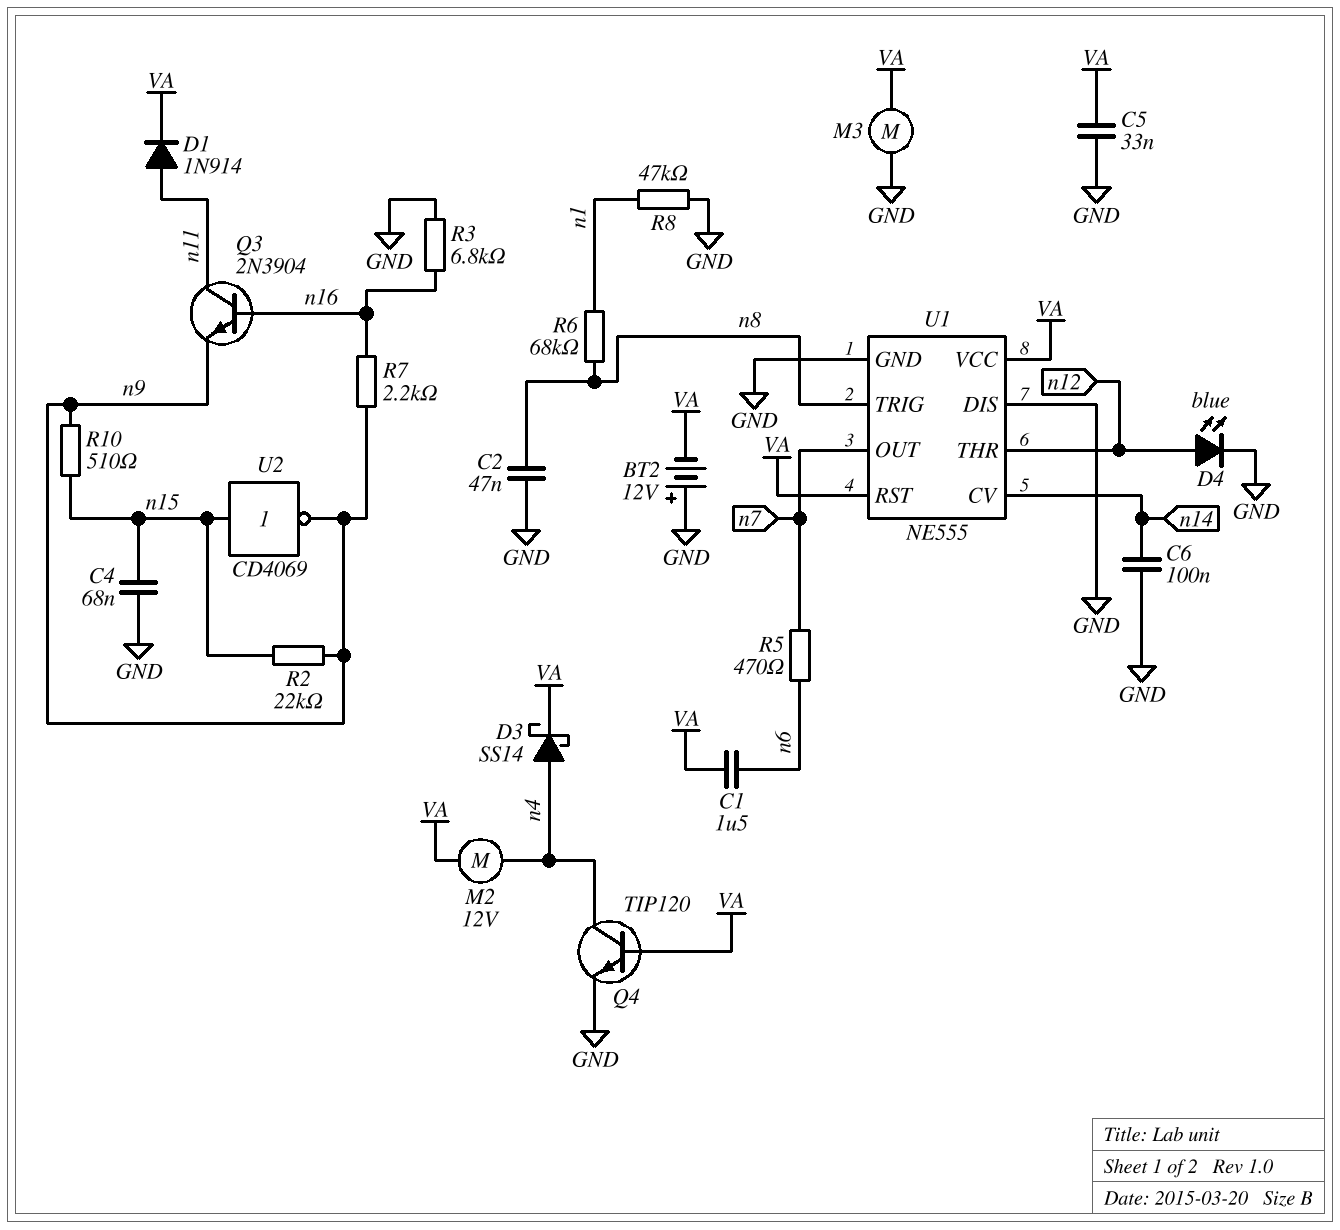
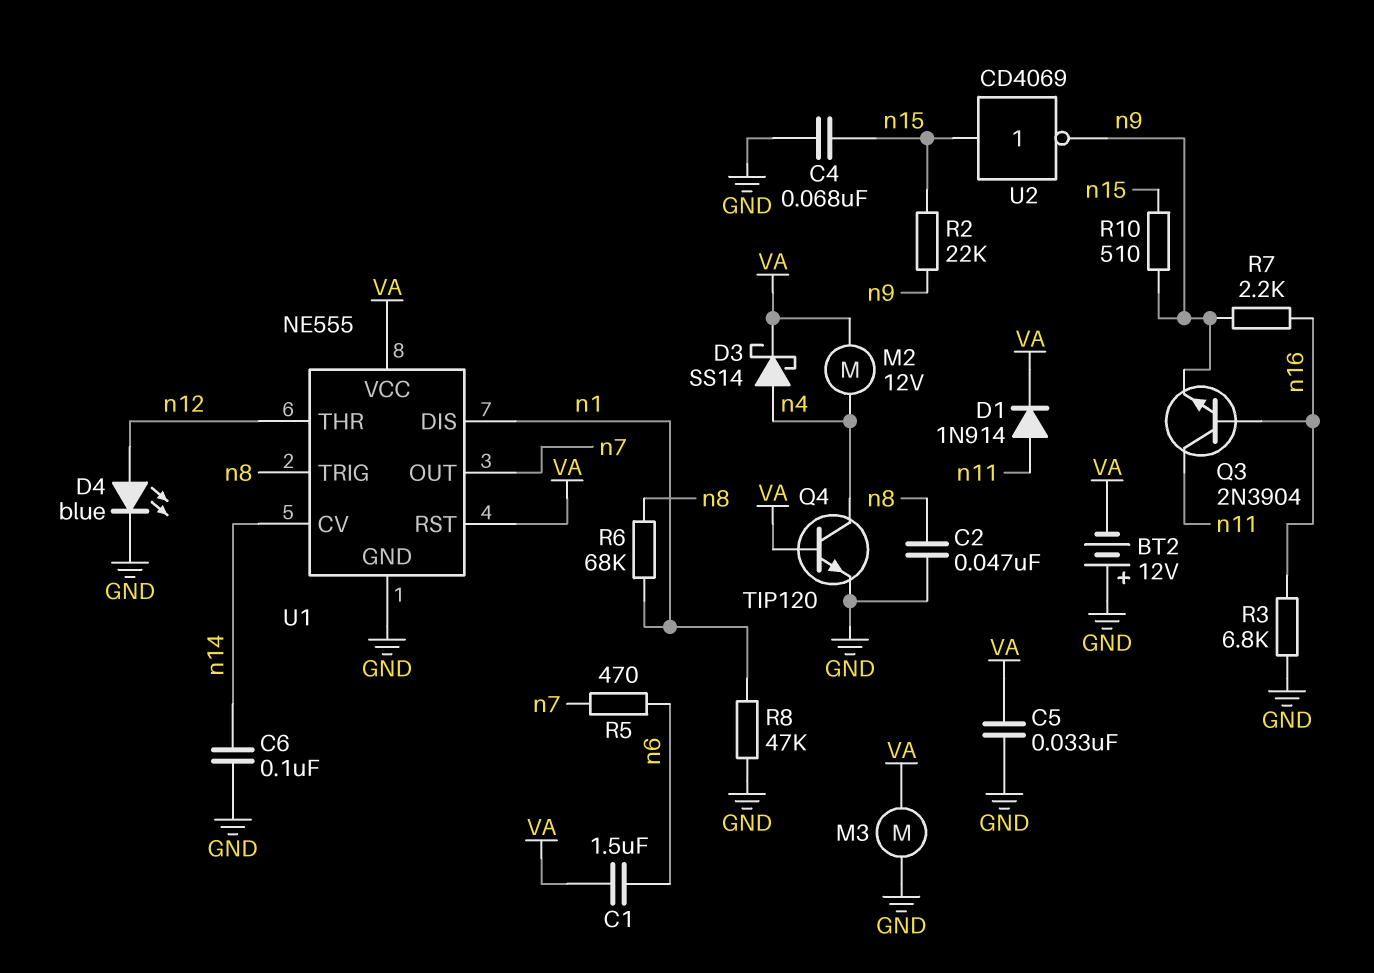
U1 pin DIS: GND -> n1

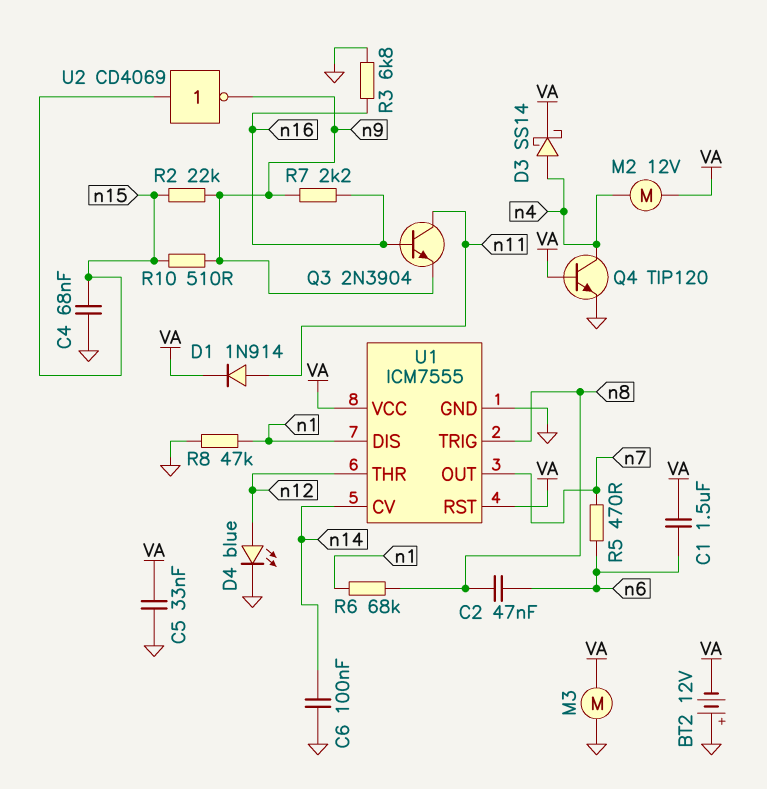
C2: 47nF (GND, n8) -> 47nF (n6, n8)
U1: NE555 -> ICM7555

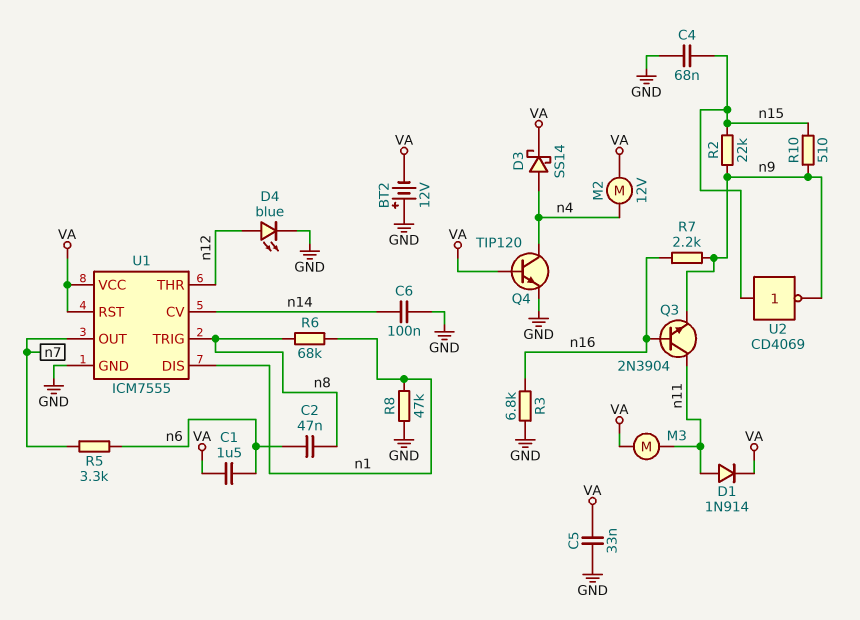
M3: motor (GND, VA) -> motor (VA, n11)
R5: 470 (n6, n7) -> 3.3k (n6, n7)

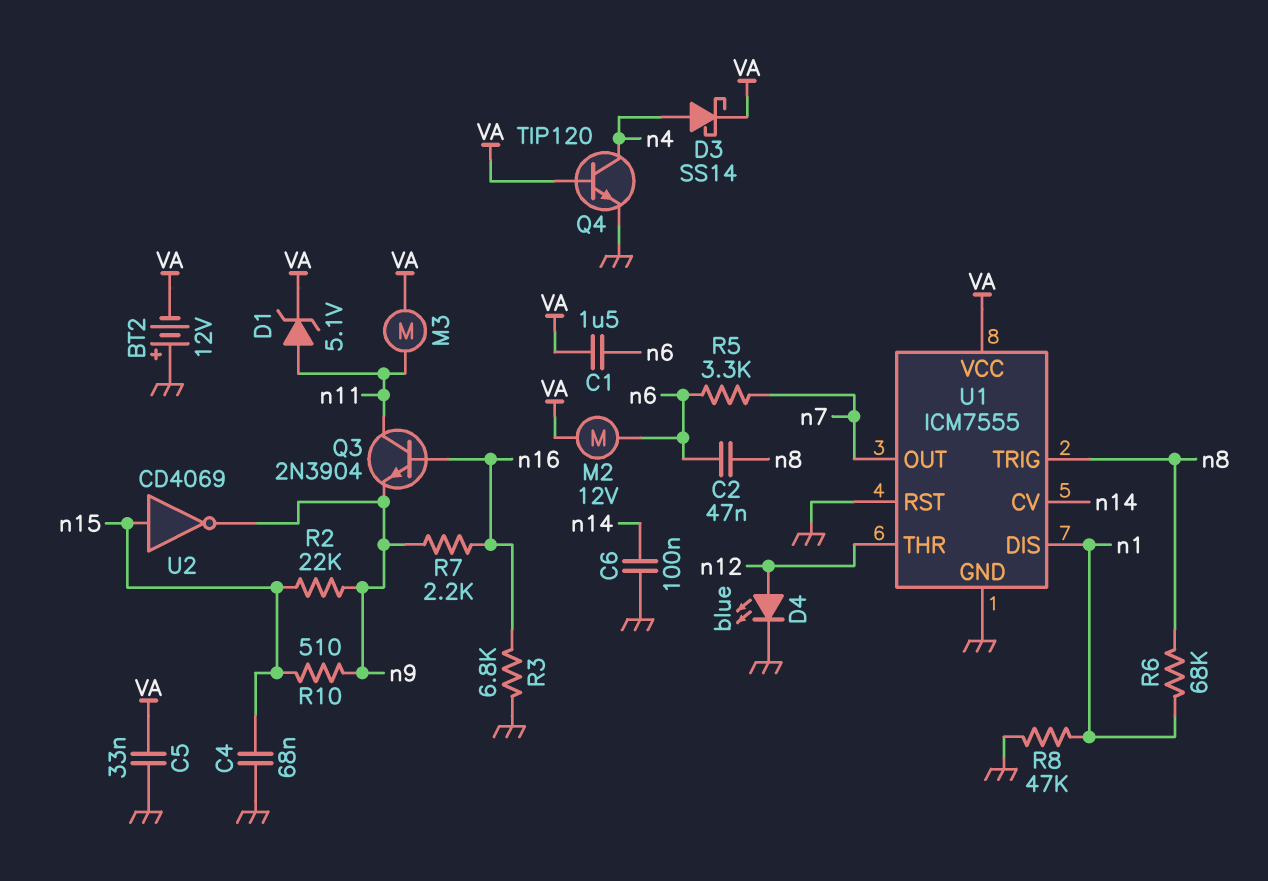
D1: diode 1N914 (A n11, K VA) -> zener 5.1V (A n11, K VA)
M2: motor 12V (VA, n4) -> motor 12V (VA, n6)
U1 pin RST: VA -> GND

